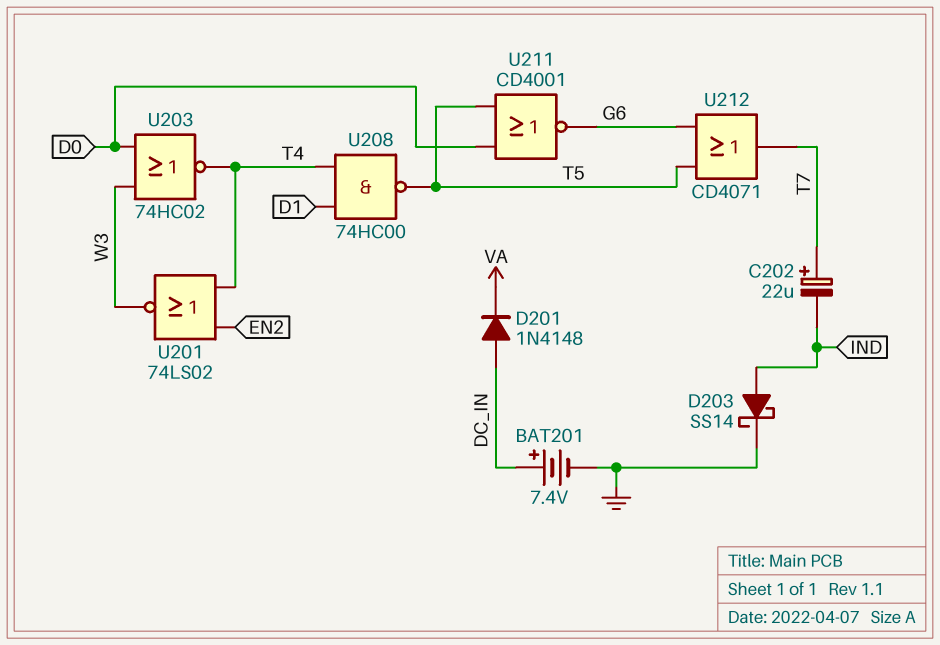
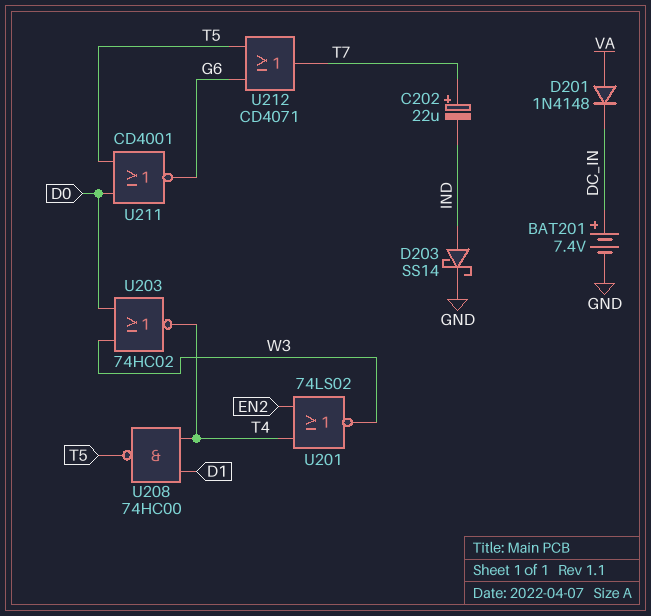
D201: diode 1N4148 (A DC_IN, K VA) -> diode 1N4148 (A VA, K DC_IN)

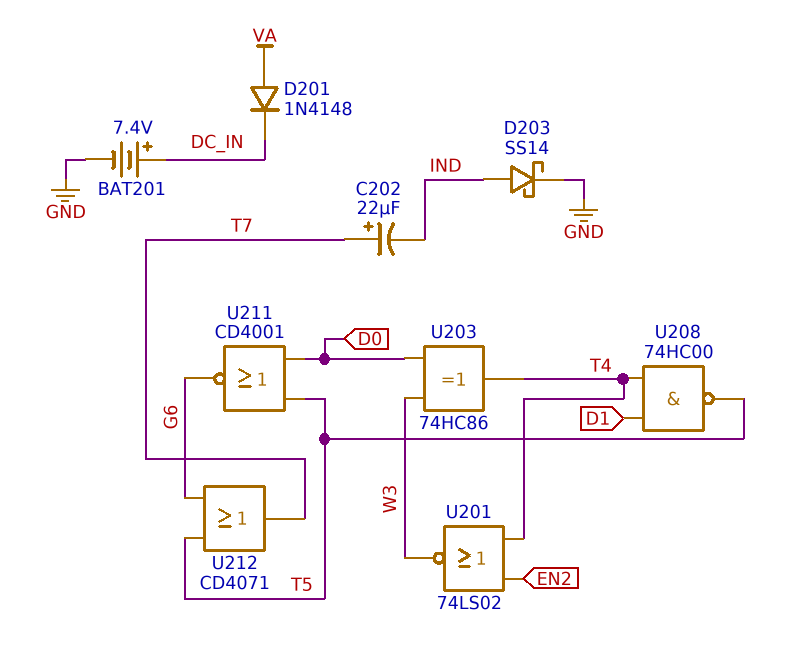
U203: NOR 74HC02 (in D0, in W3, out T4) -> XOR 74HC86 (in D0, in W3, out T4)

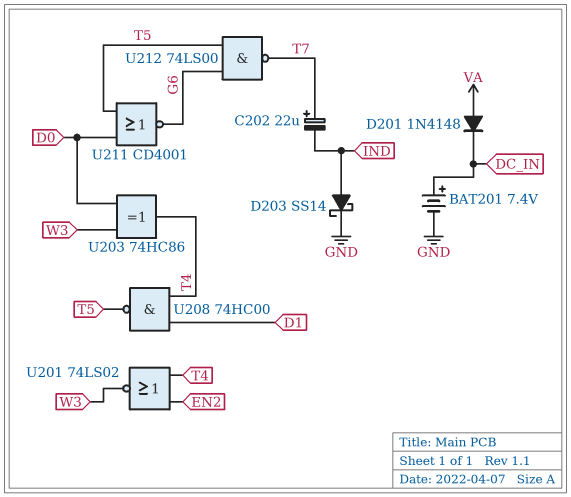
U212: OR CD4071 (in G6, in T5, out T7) -> NAND 74LS00 (in G6, in T5, out T7)

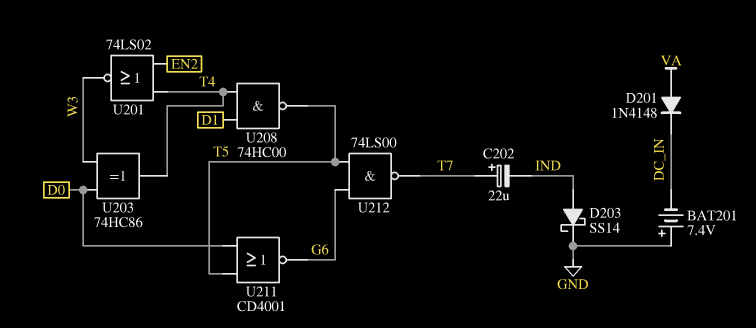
BAT201: 7.4V (plus DC_IN, minus GND) -> 7.4V (plus GND, minus DC_IN)

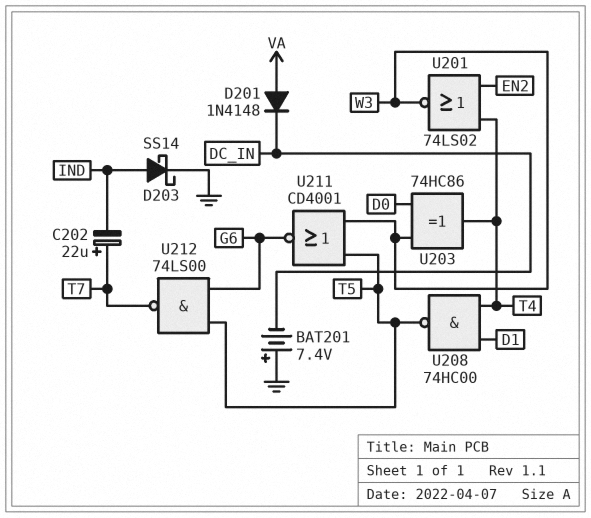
U211: NOR CD4001 (in D0, in T5, out G6) -> NOR CD4001 (in T5, in W3, out G6)

